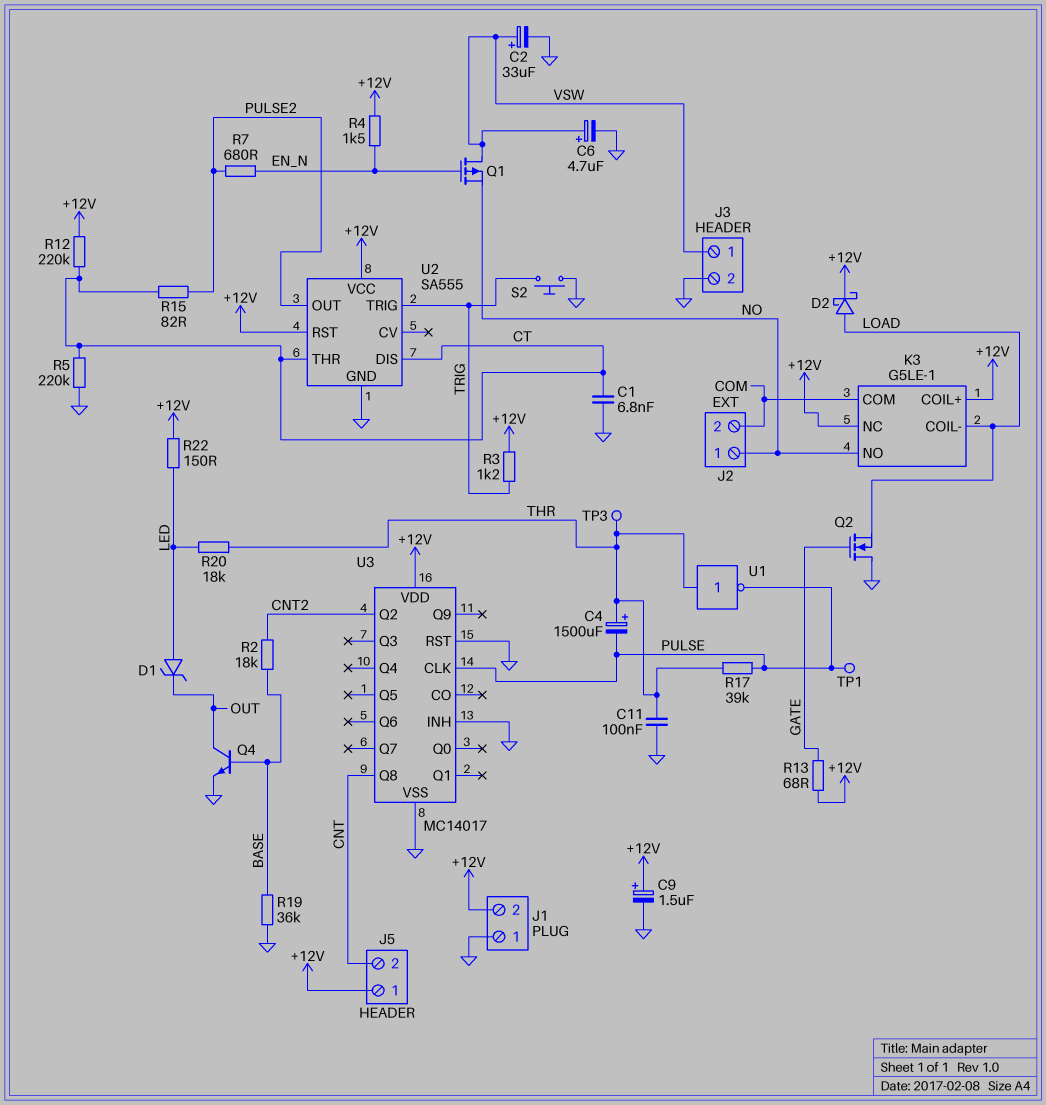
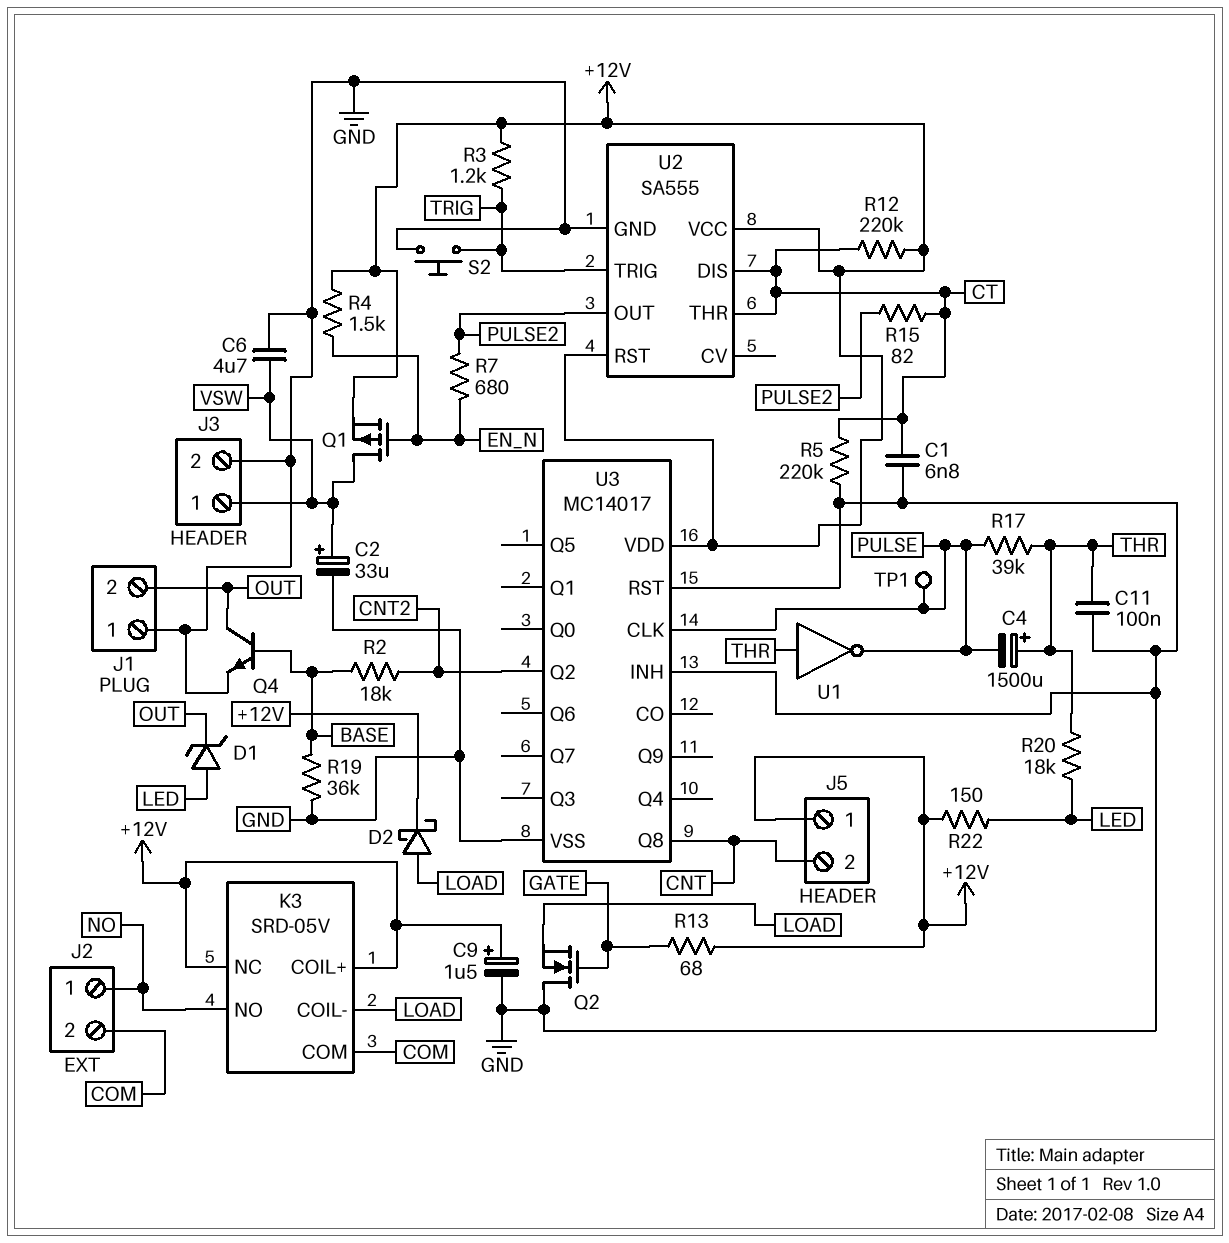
C6: 4.7uF (plus VSW, minus GND) -> 4.7uF (GND, VSW)
J1 pin 2: +12V -> OUT
K3: G5LE-1 -> SRD-05V
Q1: PMOS (G EN_N, D VSW, S NO) -> PMOS (G EN_N, D VSW, S +12V)
TP3: test point (THR) -> none

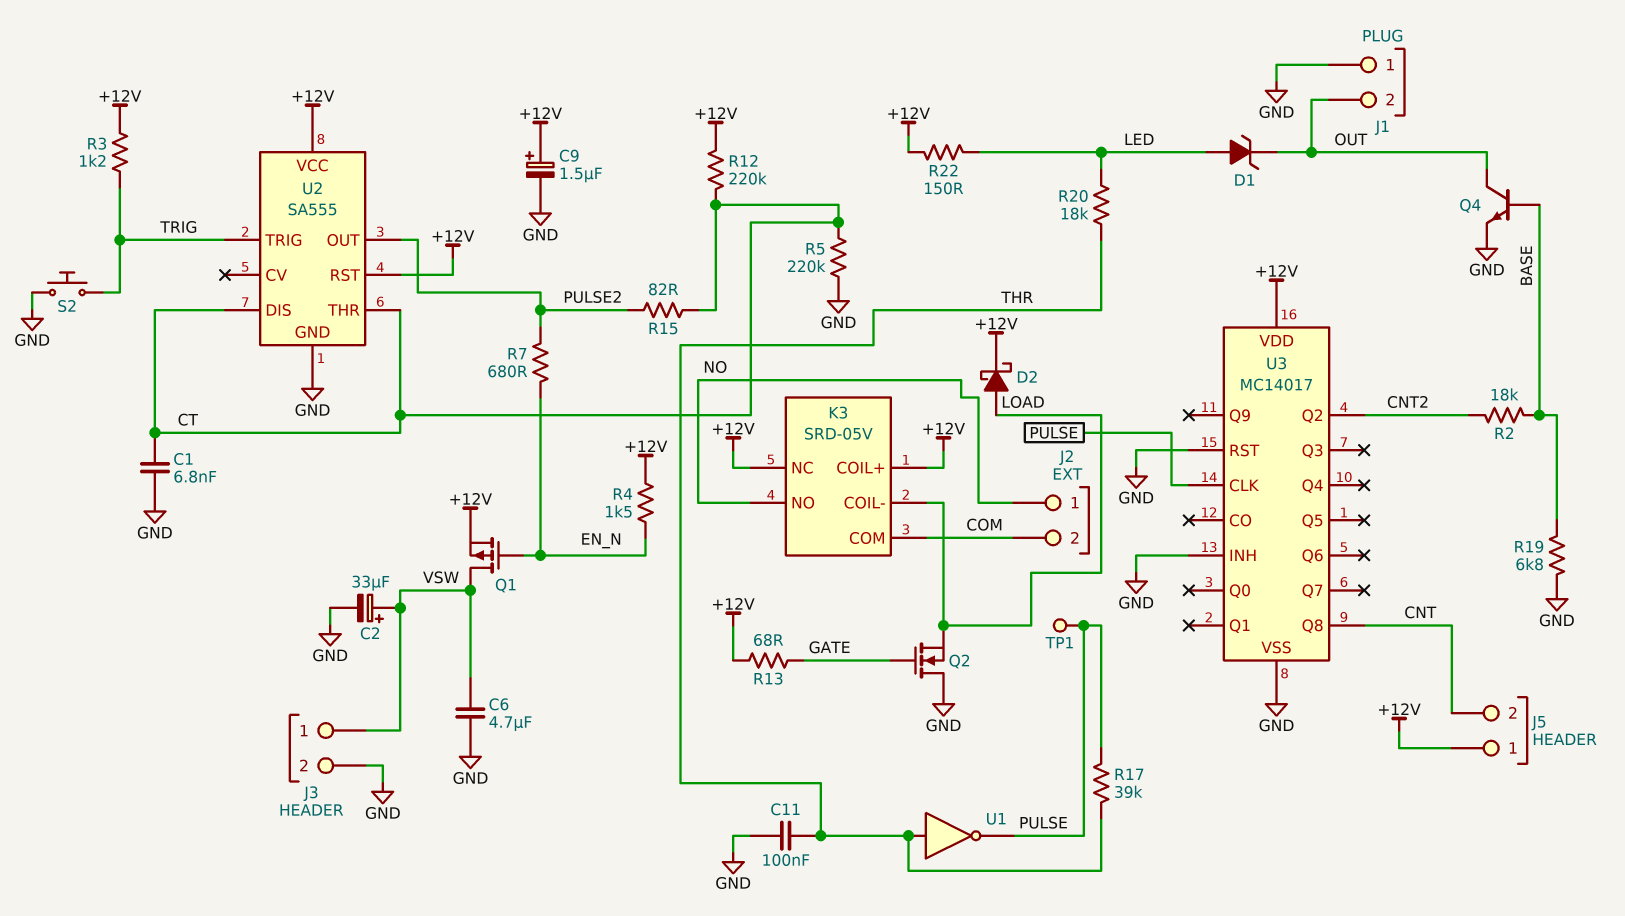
C4: 1500uF (plus THR, minus PULSE) -> none
R19: 36k (BASE, GND) -> 6.8k (BASE, GND)

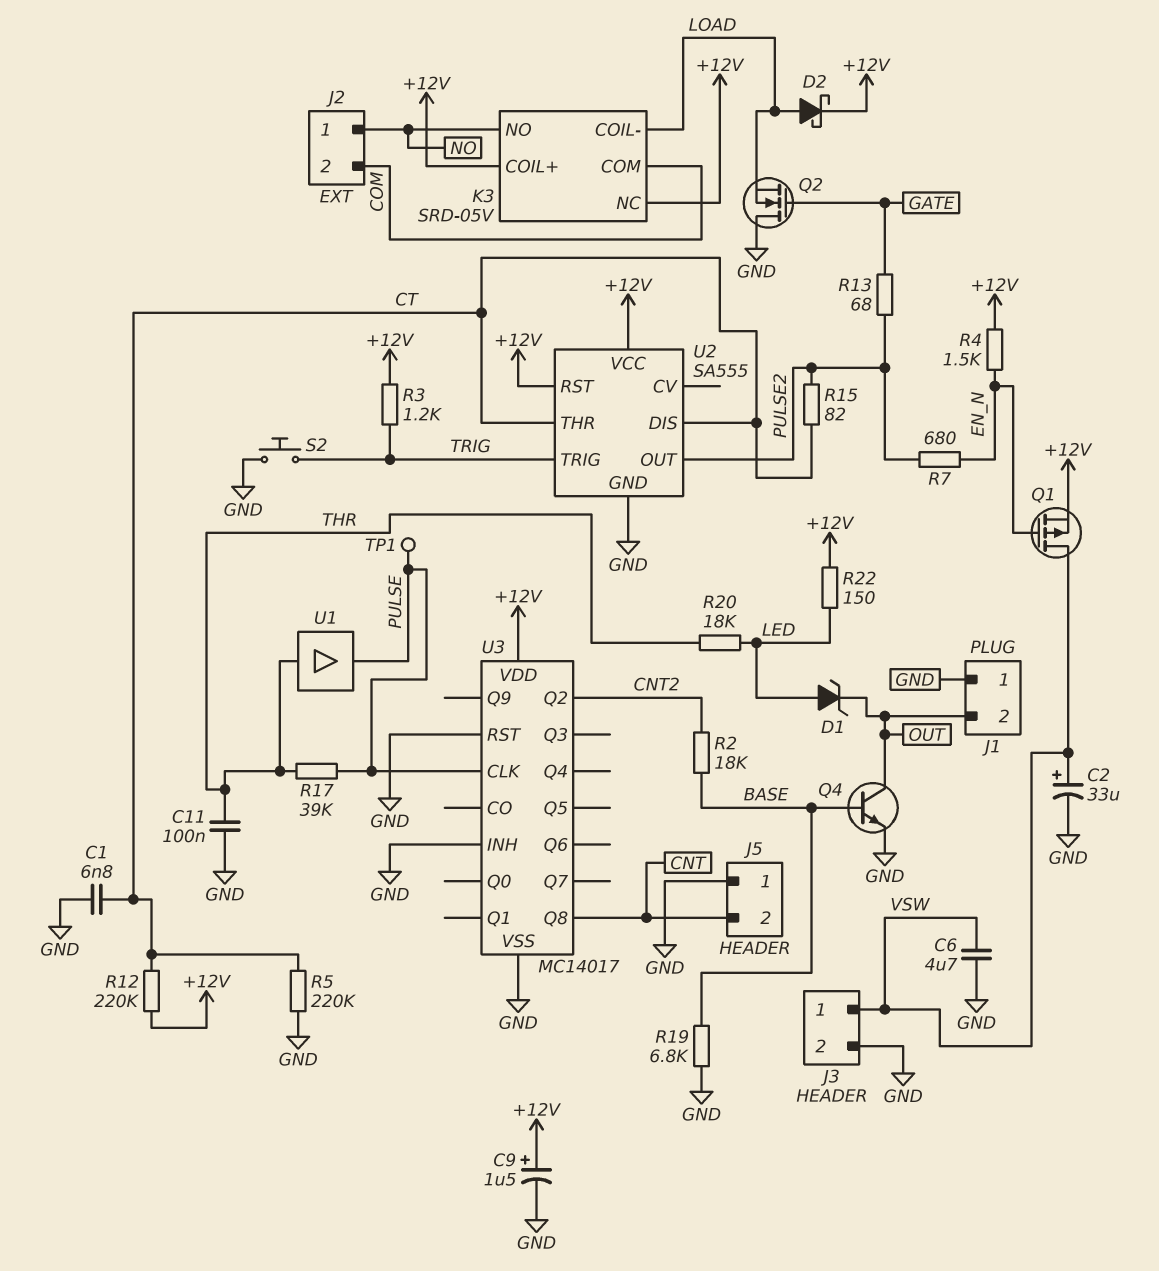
J5 pin 1: +12V -> GND
R13: 68 (+12V, GATE) -> 68 (GATE, PULSE2)
U1: NOT (in THR, out PULSE) -> buffer (in THR, out PULSE)

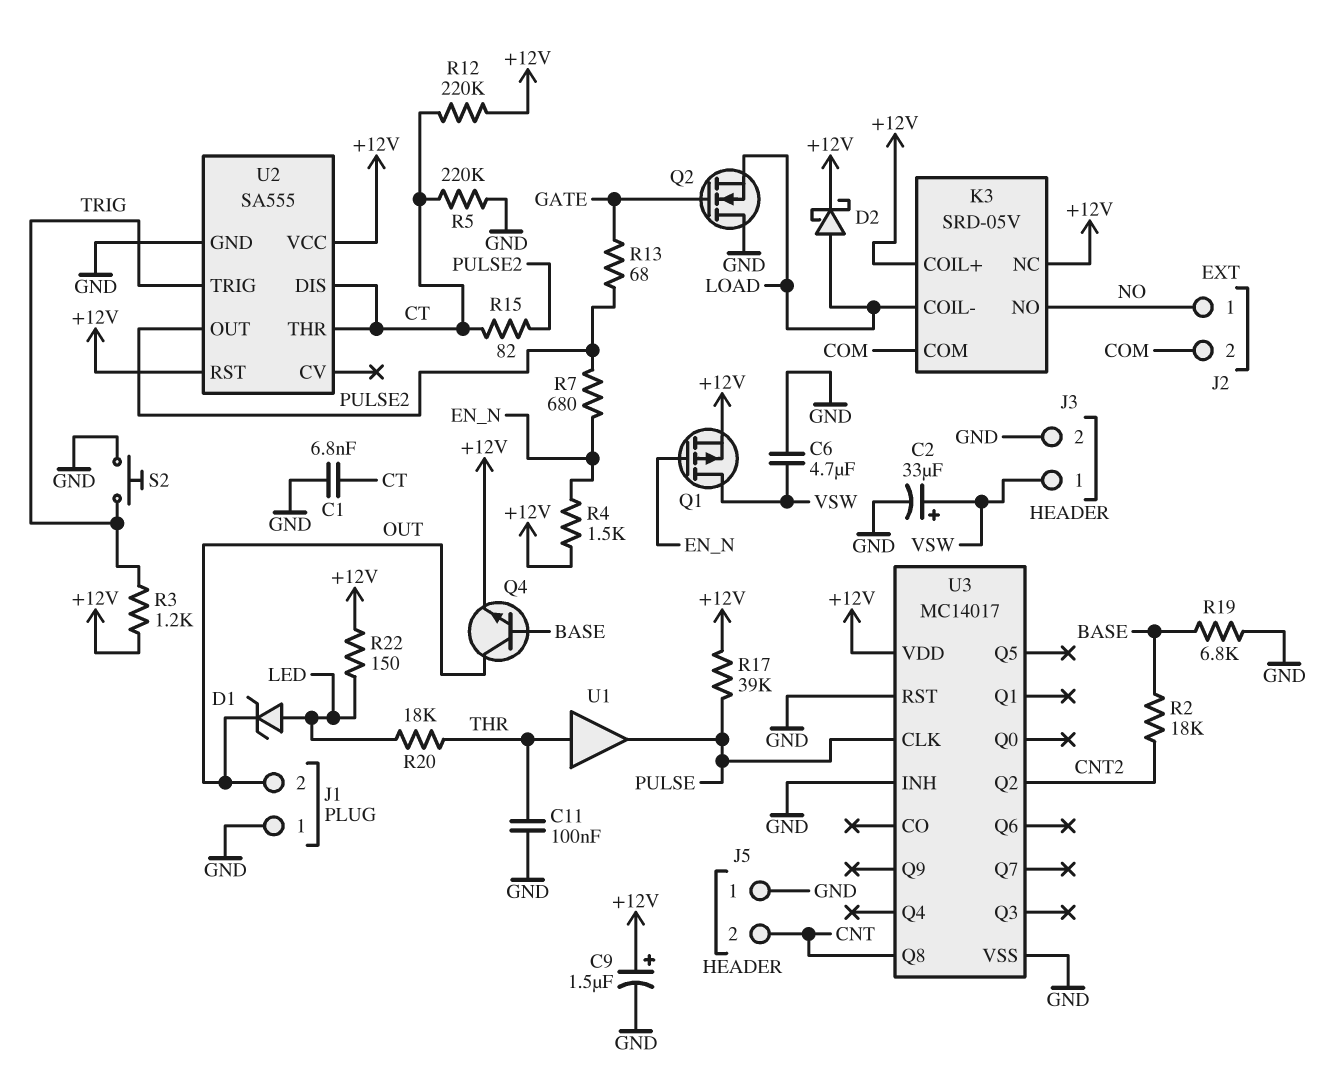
Q4: NPN (B BASE, C OUT, E GND) -> NPN (B BASE, C OUT, E +12V)
R17: 39k (PULSE, THR) -> 39k (+12V, PULSE)
TP1: test point (PULSE) -> none

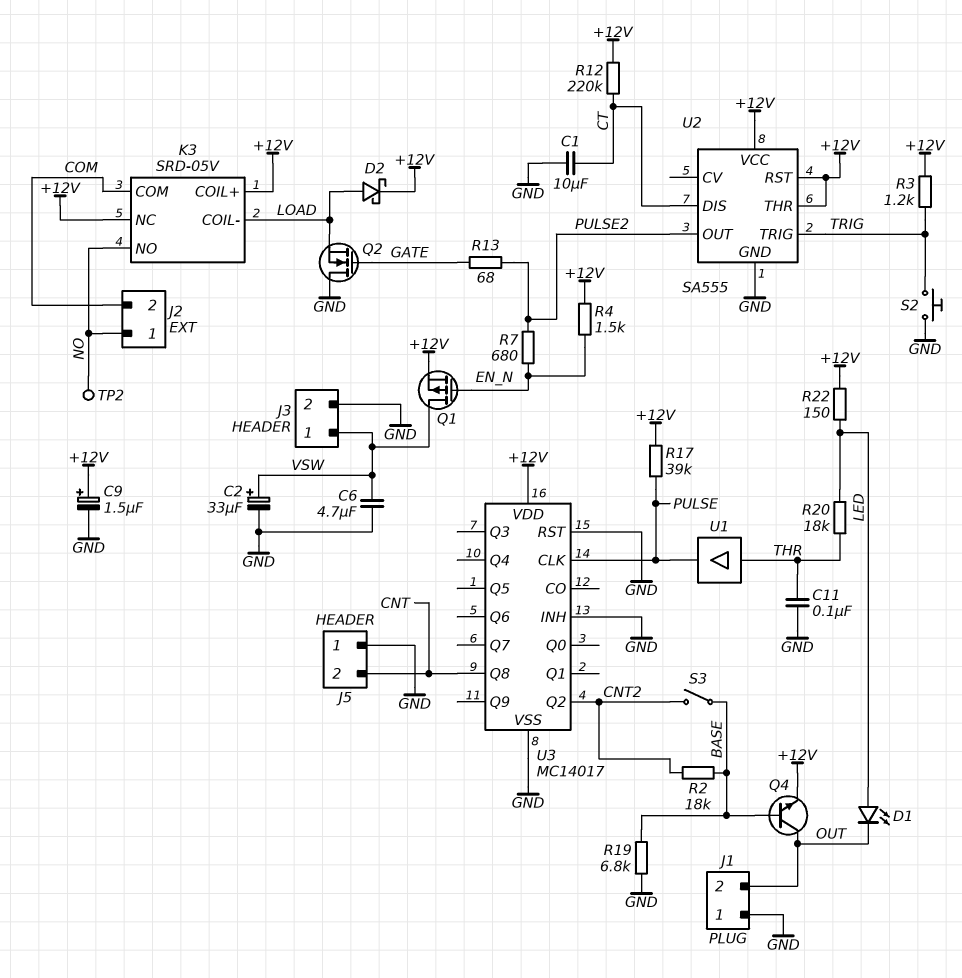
C1: 6.8nF (CT, GND) -> 10uF (CT, GND)
D1: zener (A LED, K OUT) -> LED (A LED, K OUT)
R5: 220k (CT, GND) -> none
R15: 82 (CT, PULSE2) -> none
S3: none -> switch (BASE, CNT2)
TP2: none -> test point (NO)
U2 pin THR: CT -> +12V

